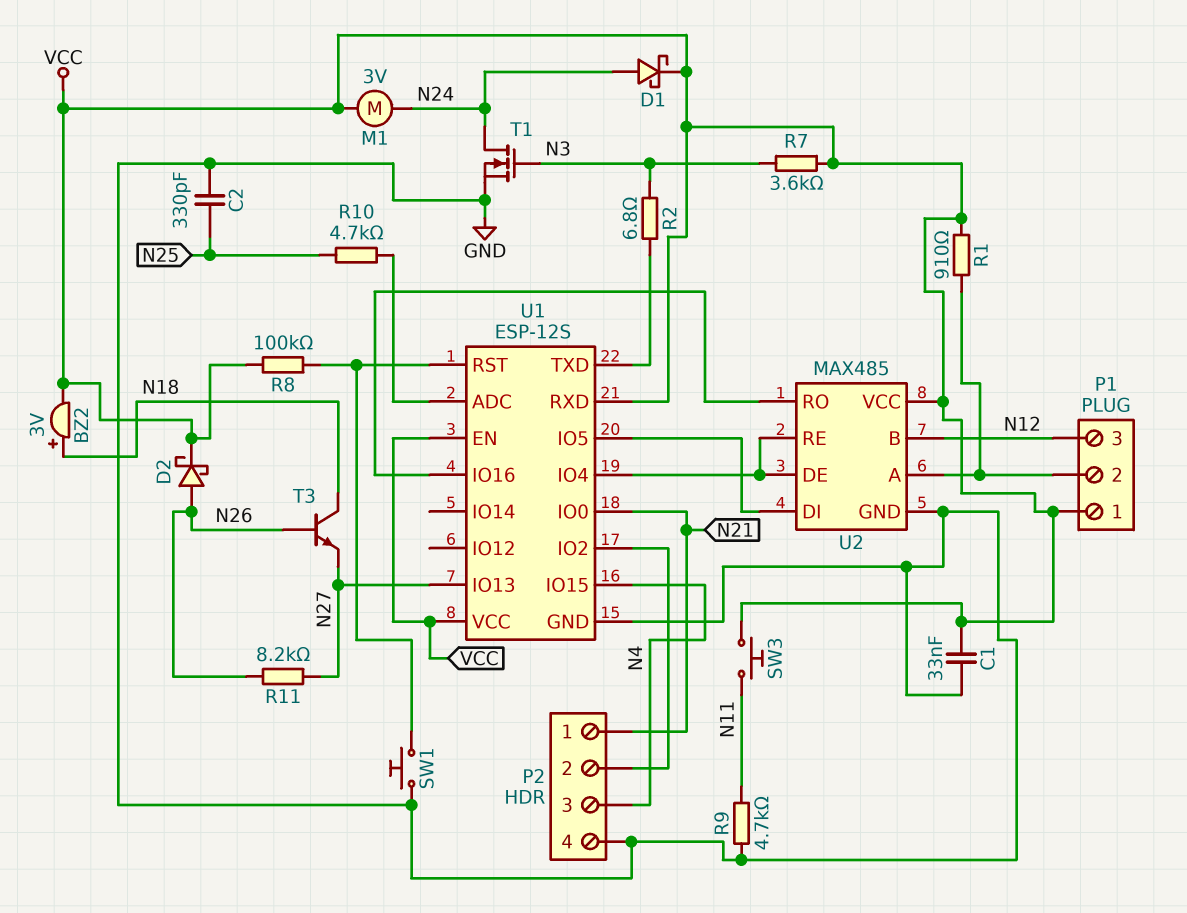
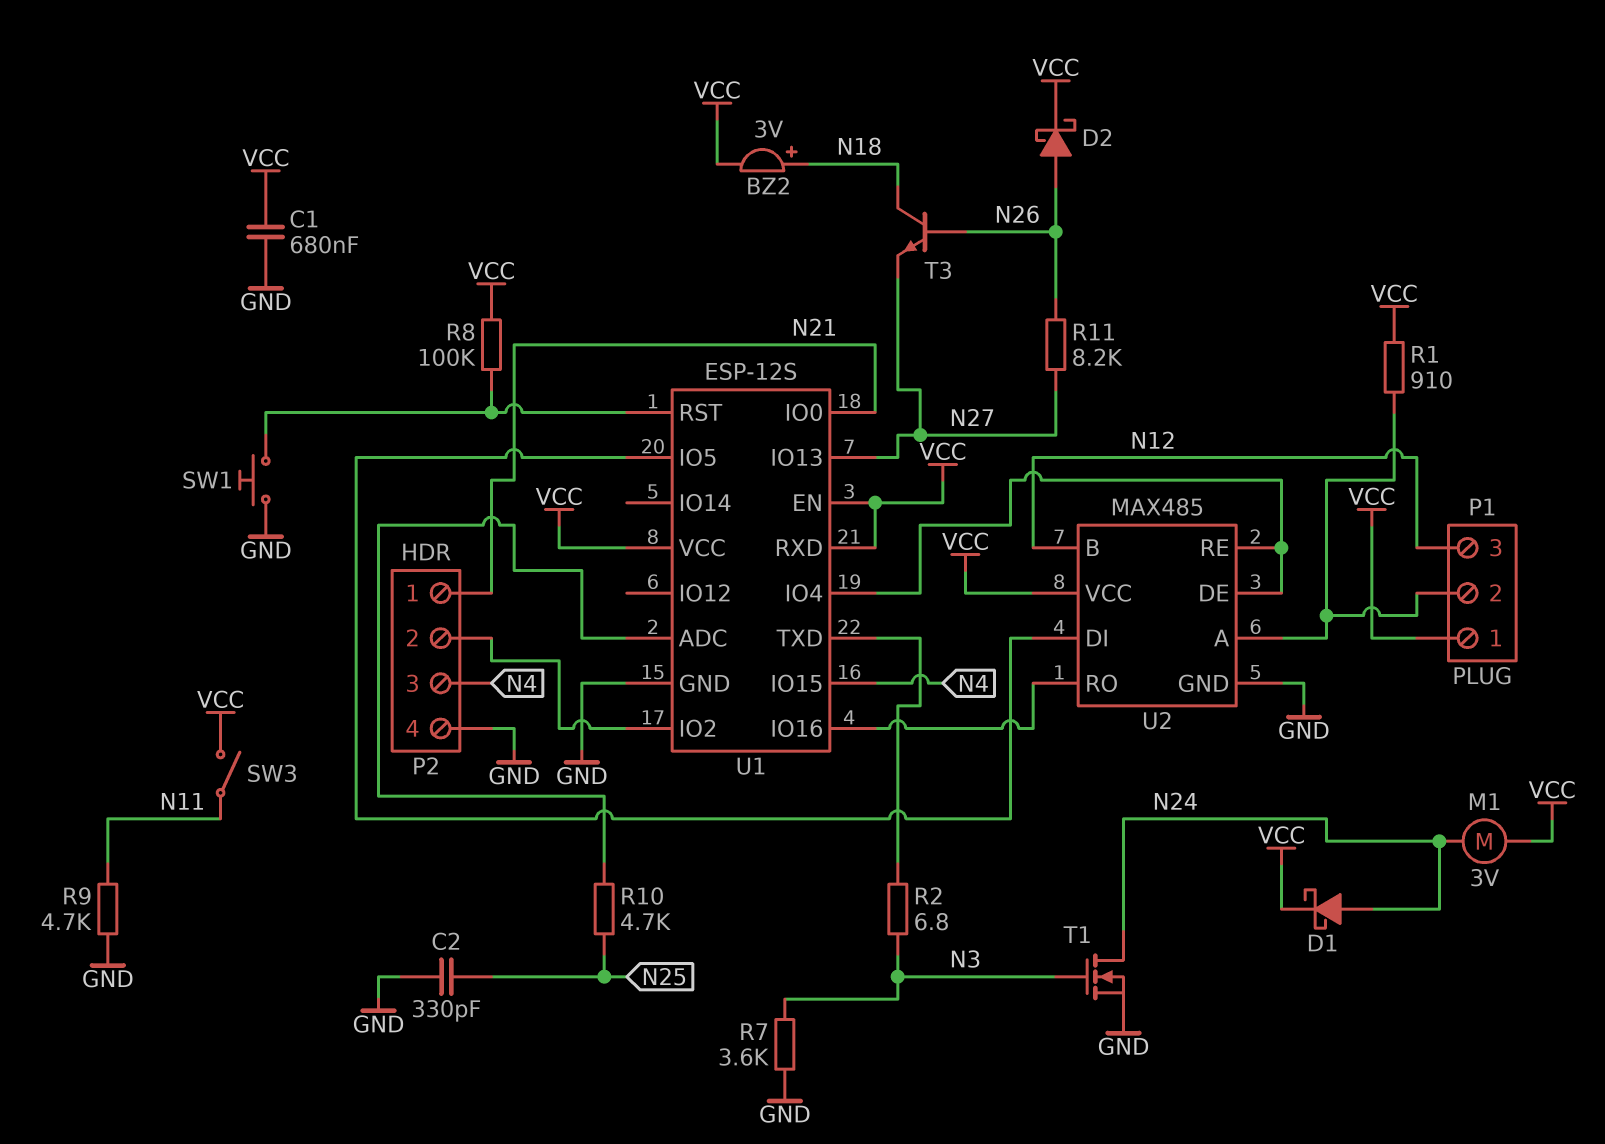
C1: 33nF (GND, VCC) -> 680nF (GND, VCC)
R7: 3.6k (N3, VCC) -> 3.6k (GND, N3)
SW3: button (N11, VCC) -> switch (N11, VCC)

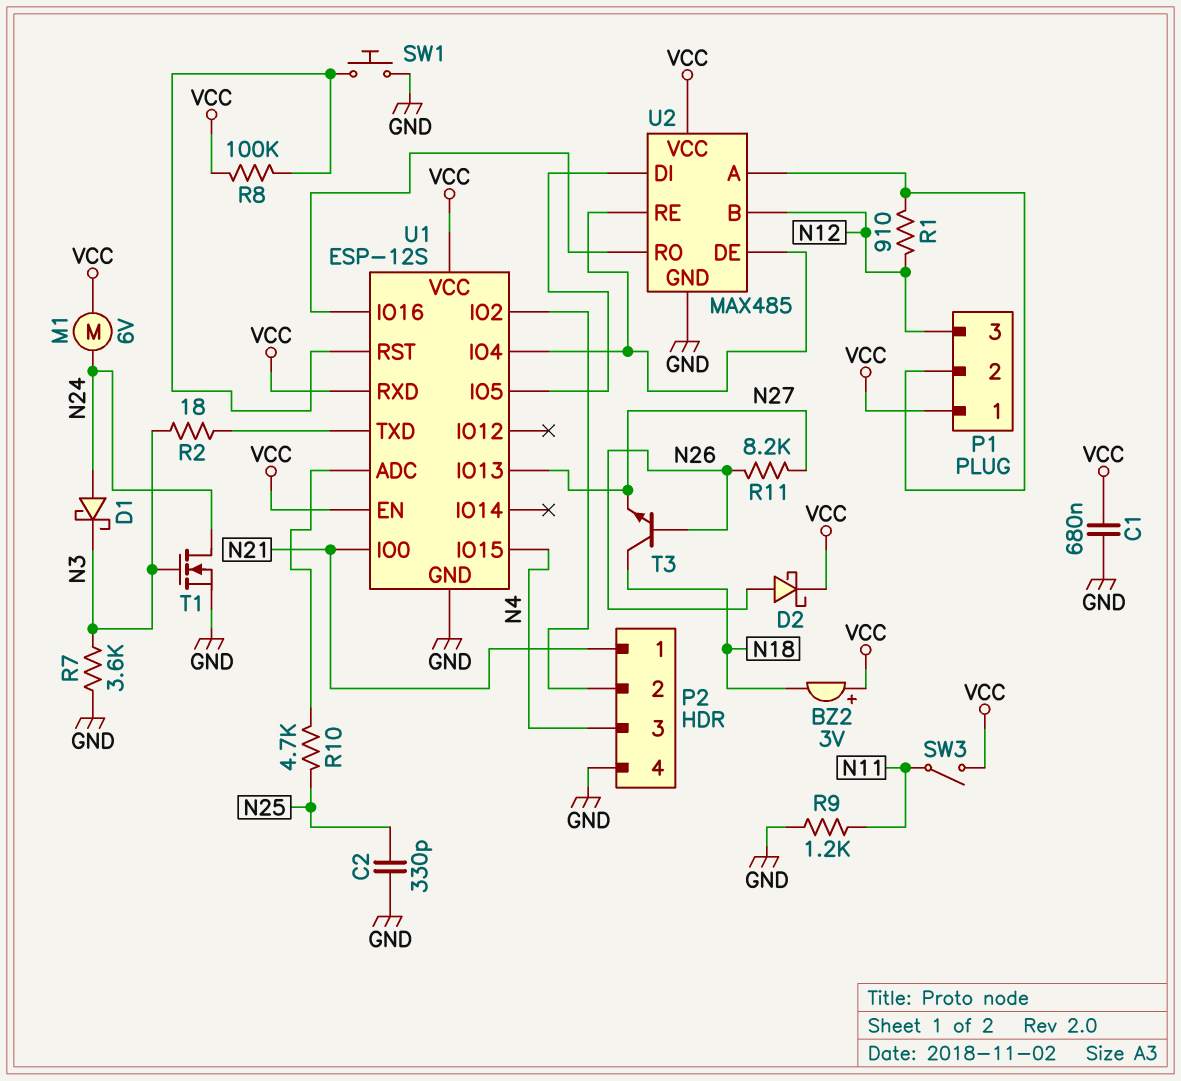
BZ2: buzzer 3V (plus N18, minus VCC) -> buzzer 3V (plus VCC, minus N18)
D1: schottky (A N24, K VCC) -> schottky (A N24, K N3)
M1: motor 3V (N24, VCC) -> motor 6V (N24, VCC)
R1: 910 (P1/2, VCC) -> 910 (N12, P1/2)
R2: 6.8 (N3, U1/TXD) -> 18 (N3, U1/TXD)
R9: 4.7k (GND, N11) -> 1.2k (GND, N11)

